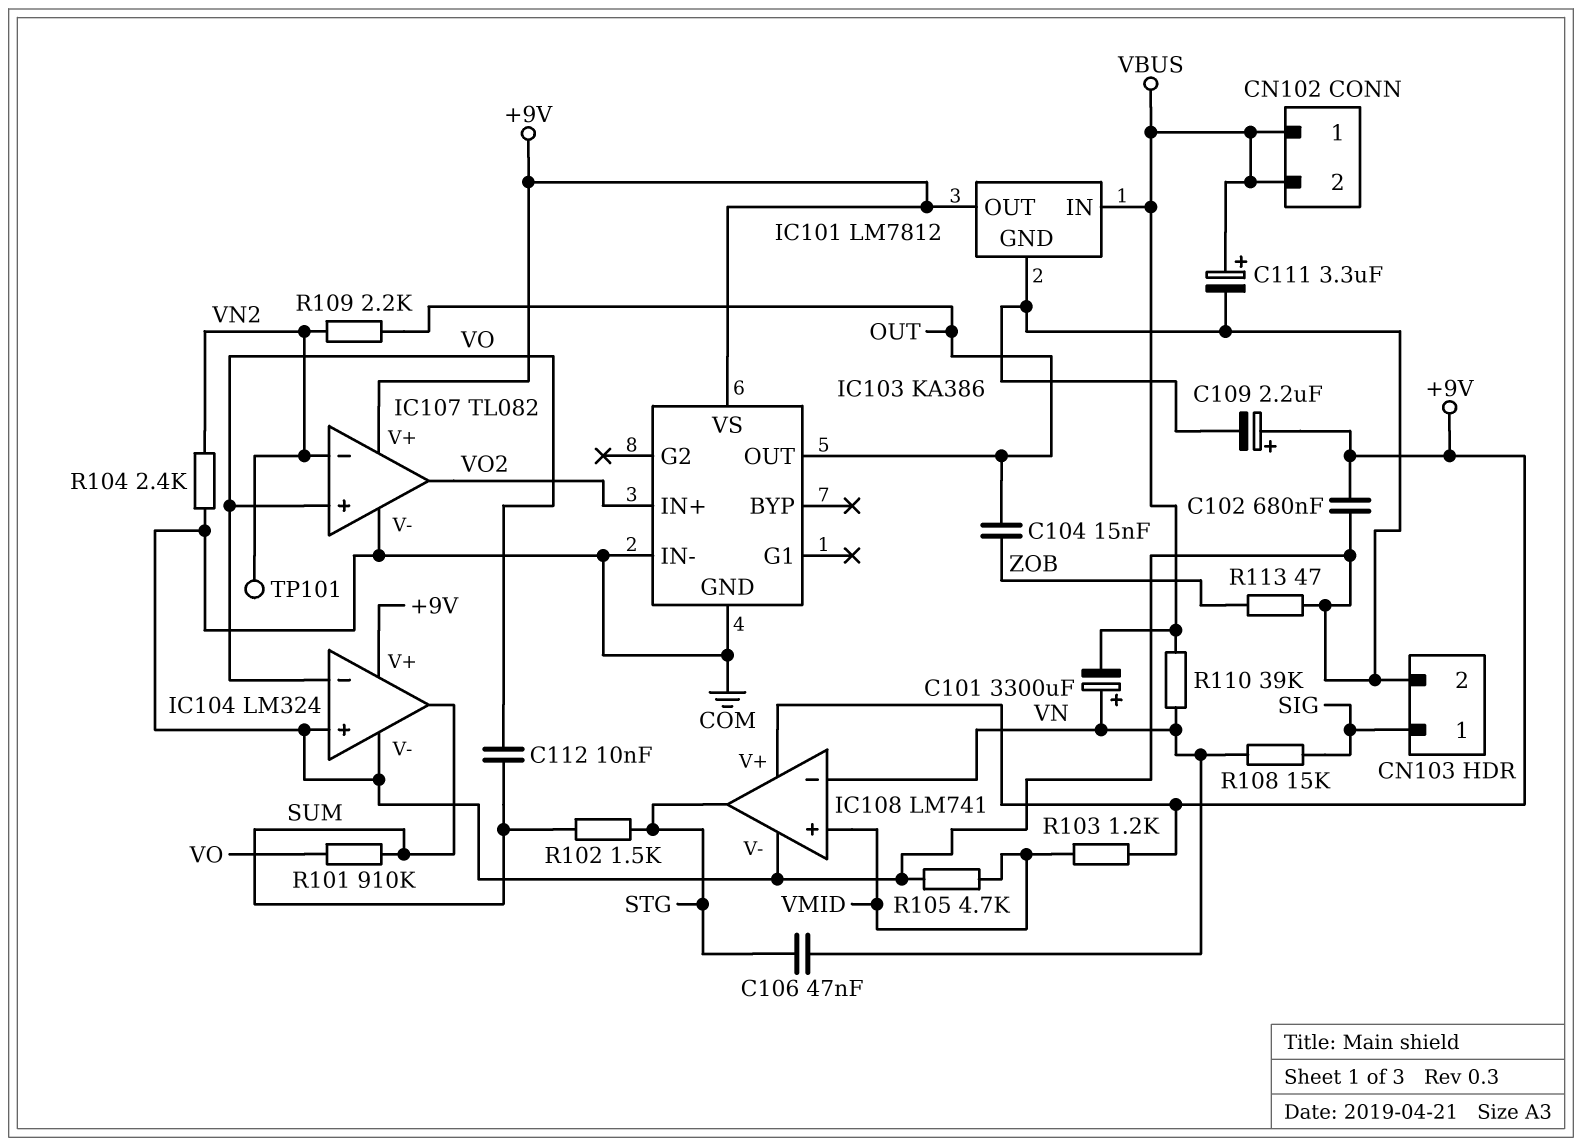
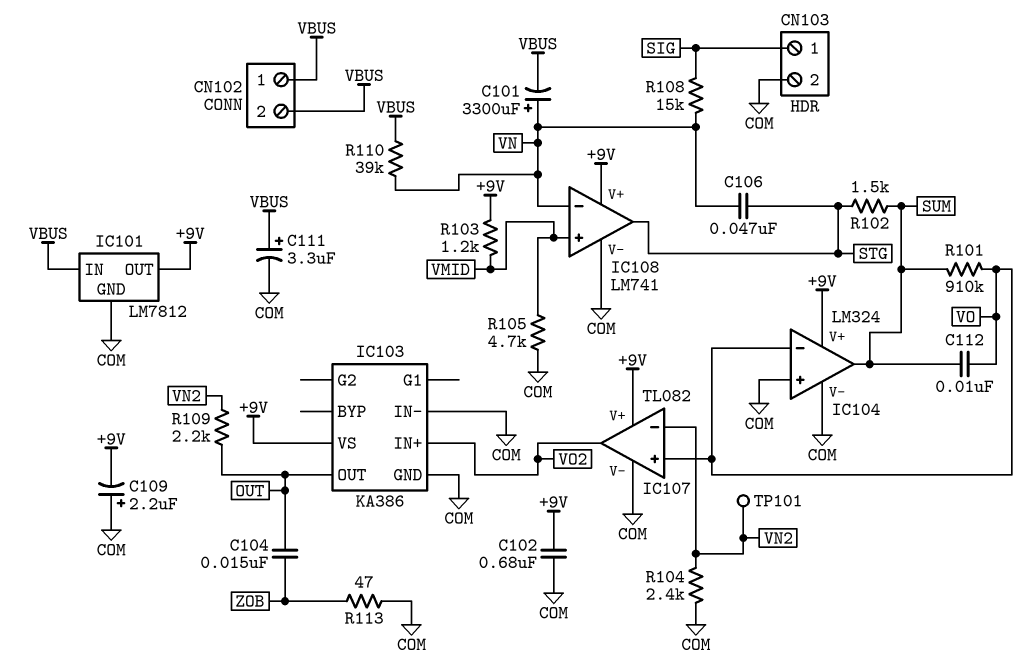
C109: 2.2uF (plus +9V, minus COM) -> 2.2uF (plus COM, minus +9V)

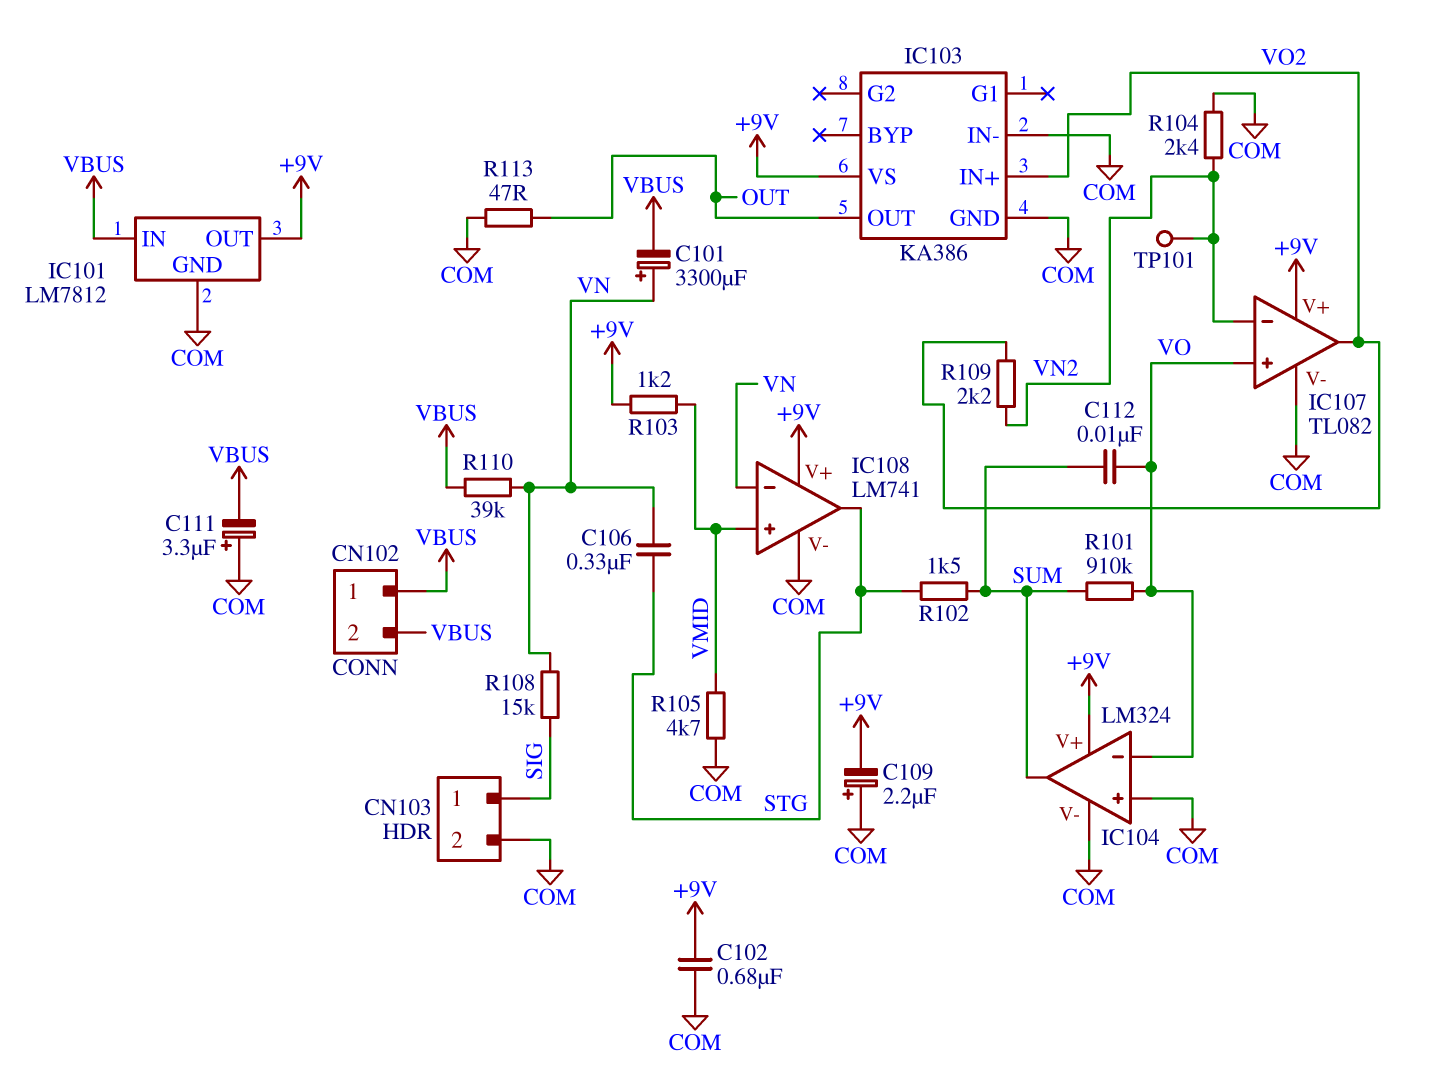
C104: 15nF (OUT, ZOB) -> none
C106: 47nF (STG, VN) -> 330nF (STG, VN)
C111: 3.3uF (plus VBUS, minus COM) -> 3.3uF (plus COM, minus VBUS)
R109: 2.2k (OUT, VN2) -> 2.2k (VN2, VO2)
R113: 47 (COM, ZOB) -> 47 (COM, OUT)

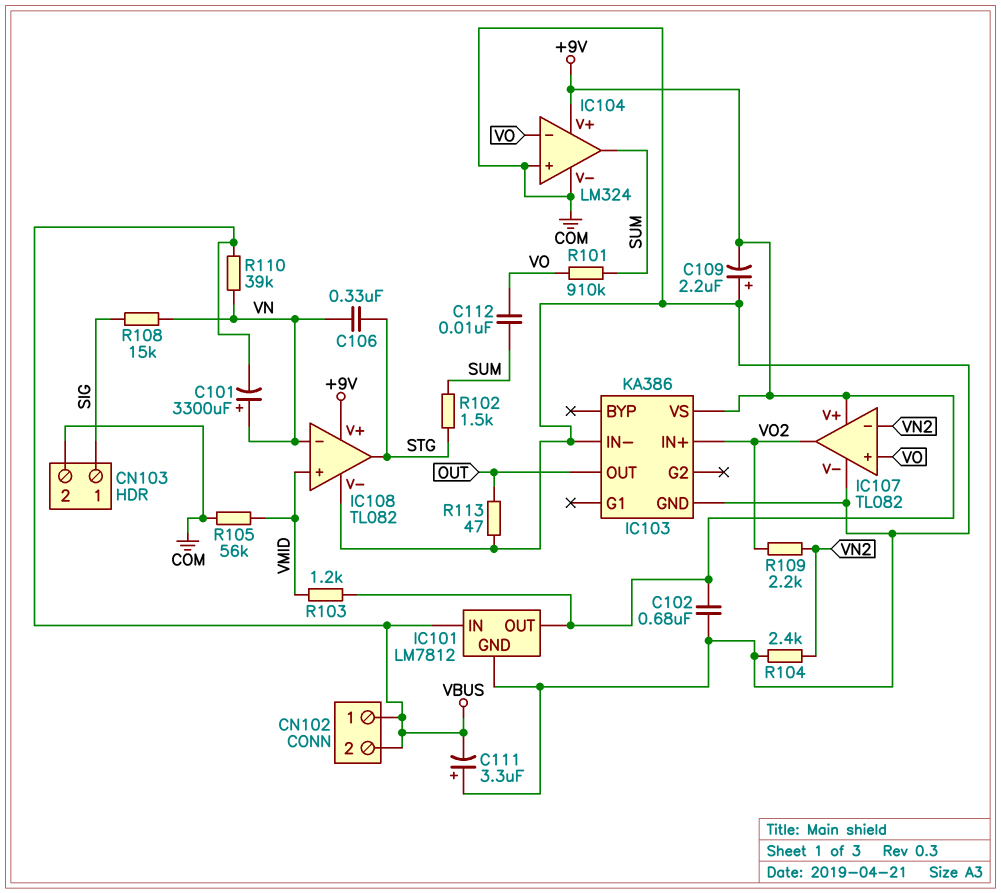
IC108: LM741 -> TL082
R105: 4.7k (COM, VMID) -> 56k (COM, VMID)
TP101: test point (VN2) -> none

